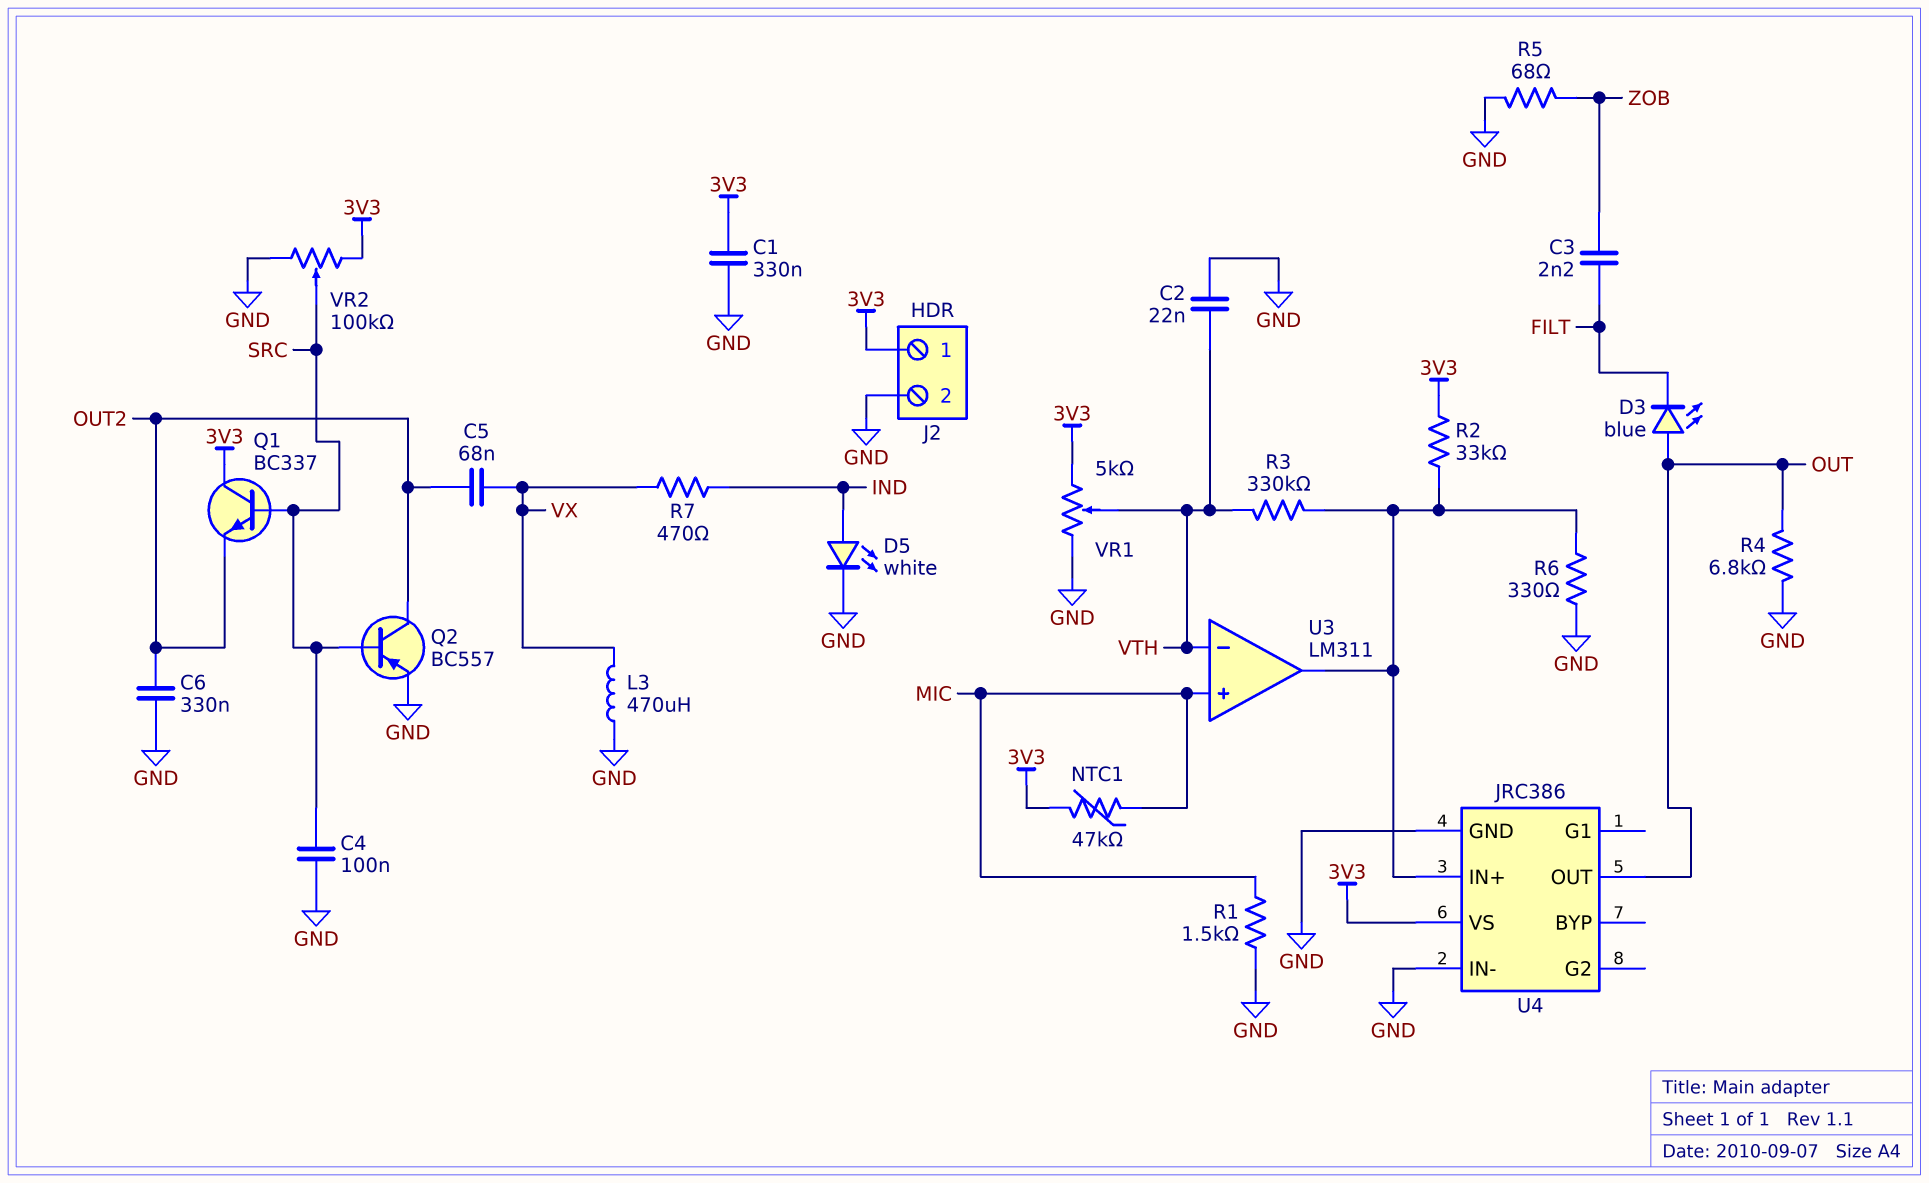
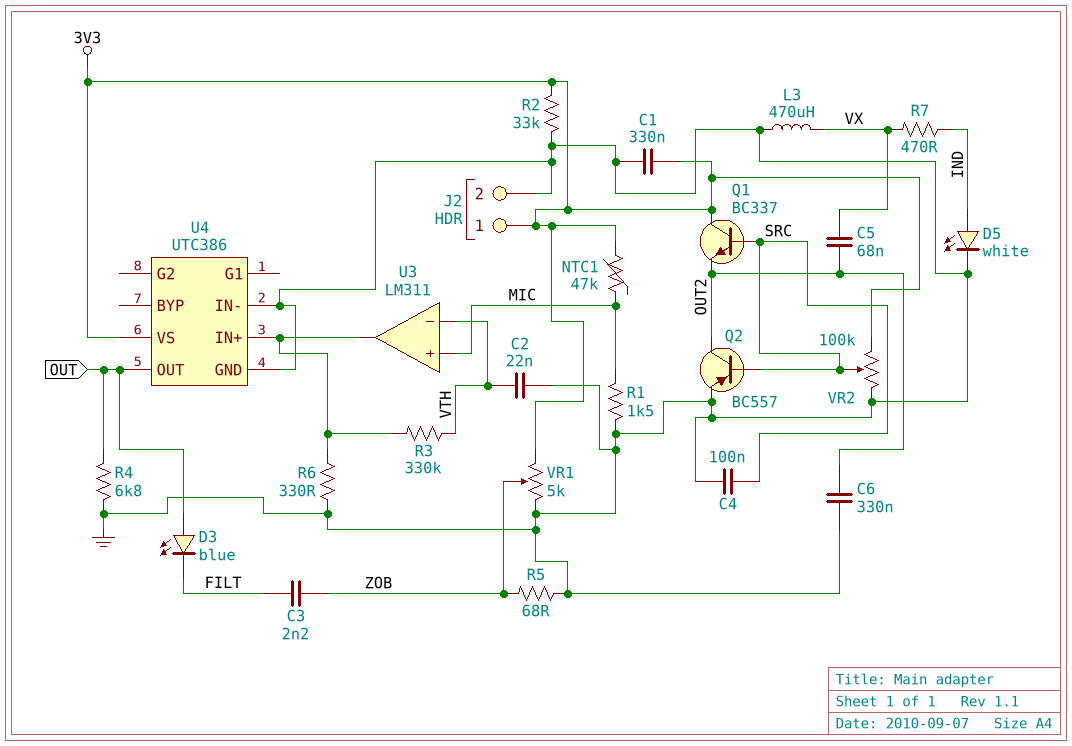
R2: 33k (3V3, U3/out) -> 33k (3V3, GND)
U4: JRC386 -> UTC386
VR1: 5k (3V3, GND, wiper VTH) -> 5k (3V3, GND, wiper ZOB)

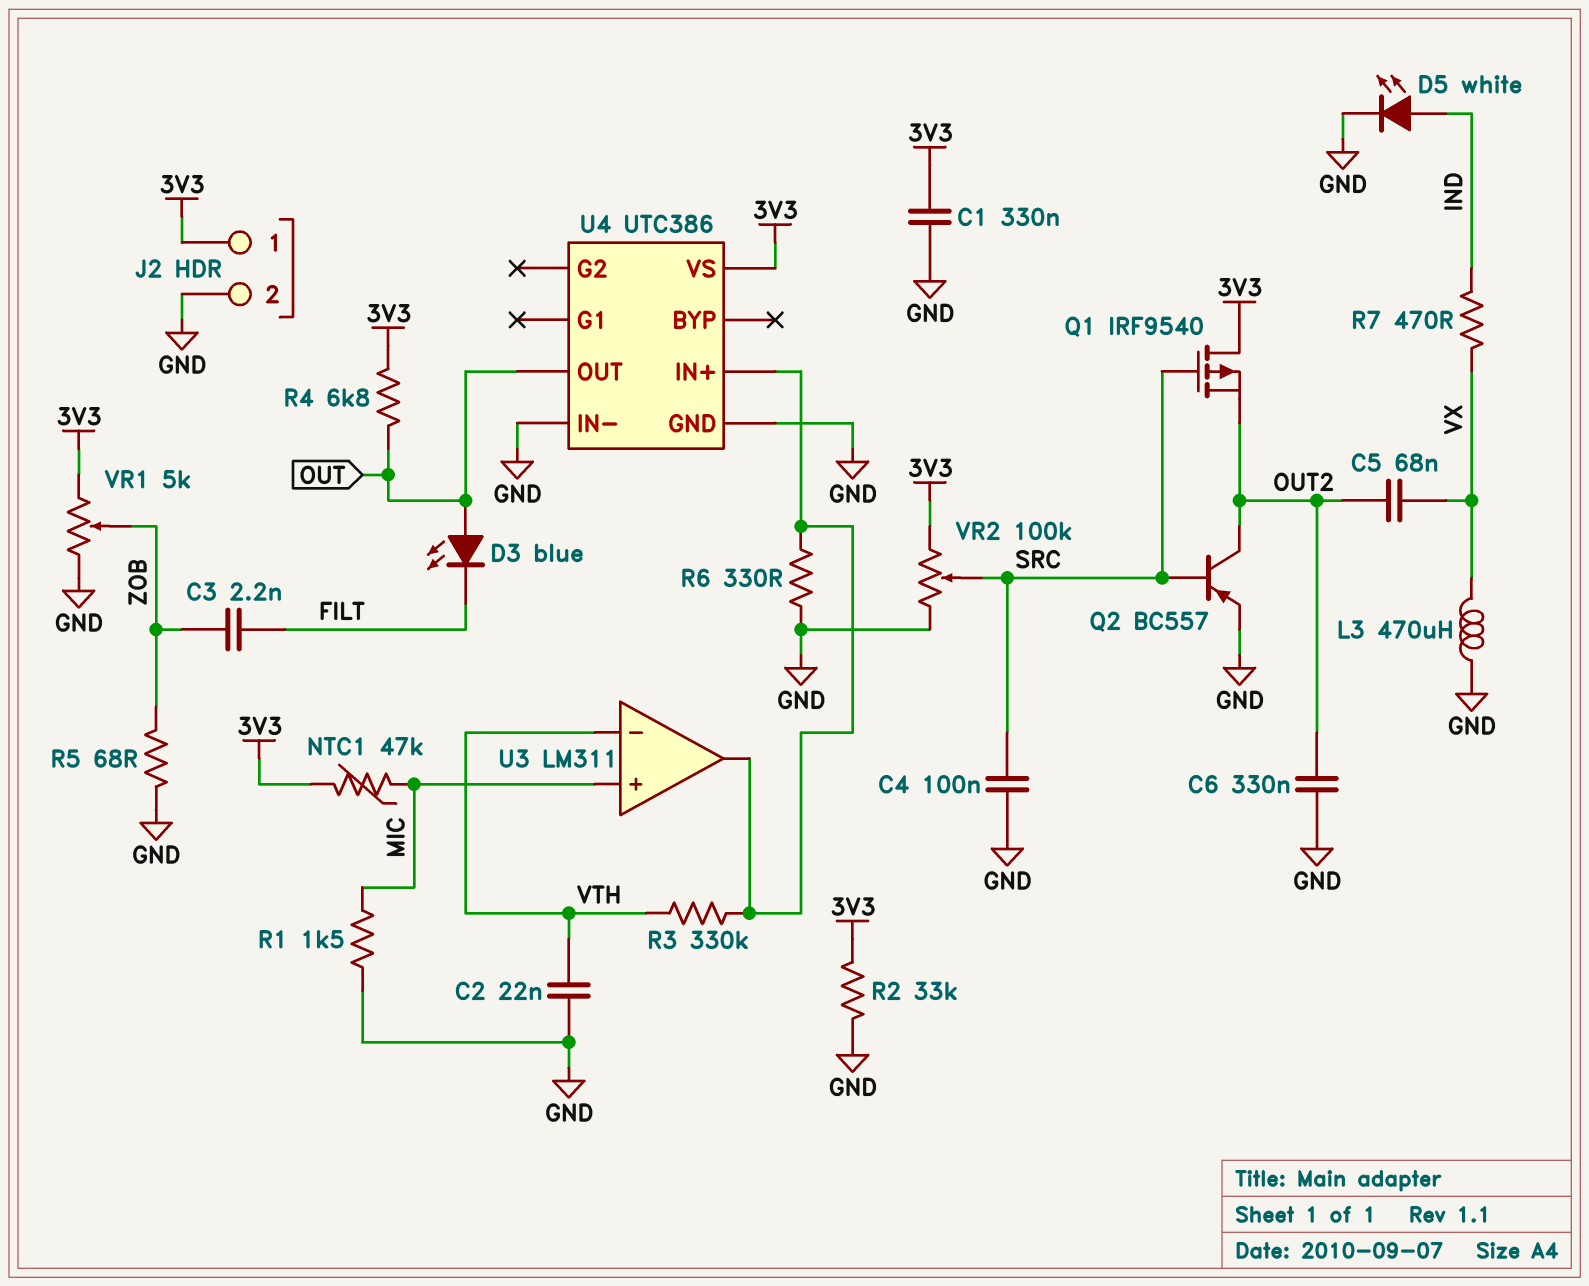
Q1: NPN BC337 (B SRC, C 3V3, E OUT2) -> PMOS IRF9540 (G SRC, D 3V3, S OUT2)
R4: 6.8k (GND, OUT) -> 6.8k (3V3, OUT)

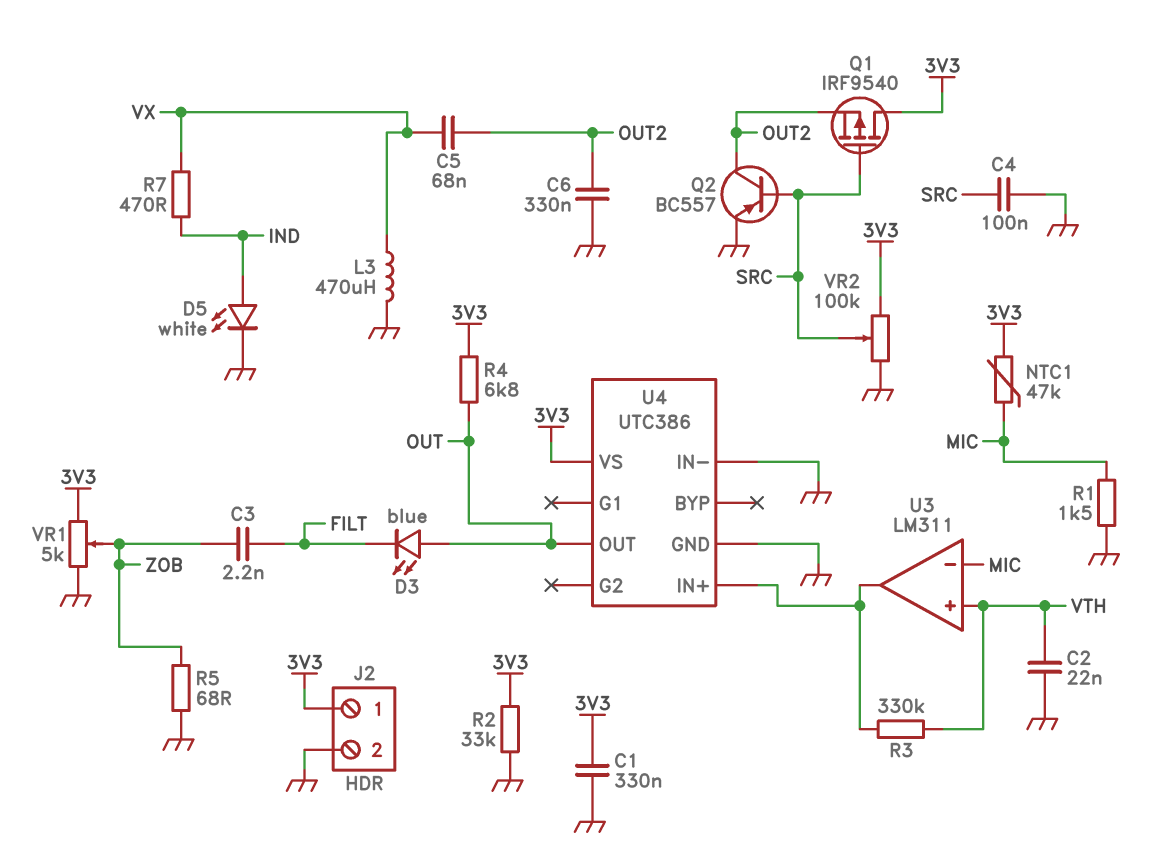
R6: 330 (GND, U3/out) -> none
U3 pin in+: MIC -> VTH
U3 pin in-: VTH -> MIC

